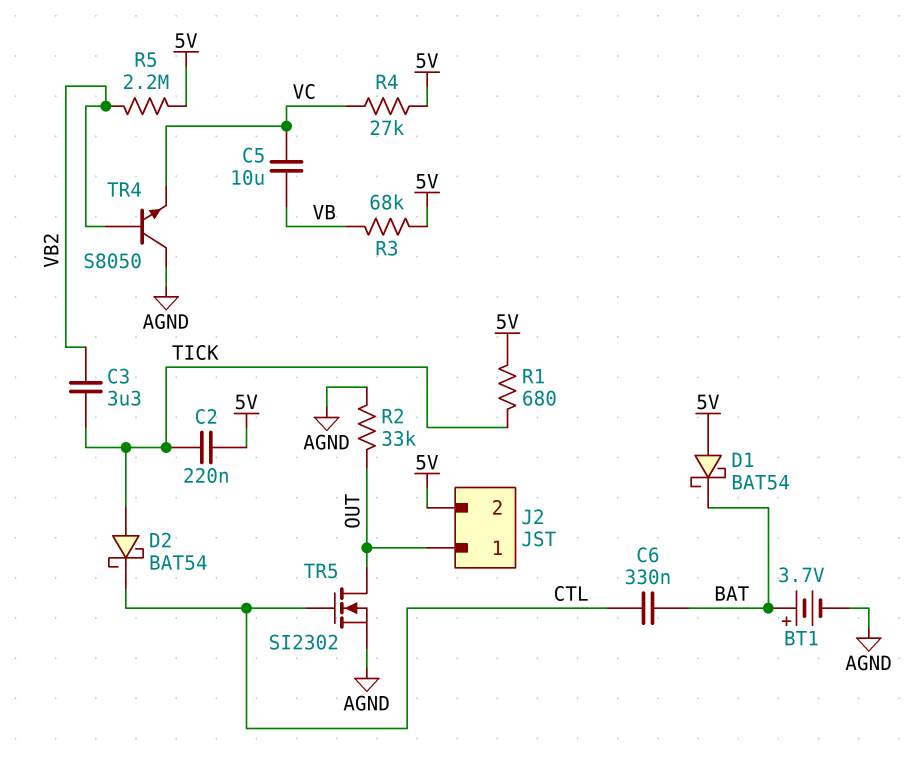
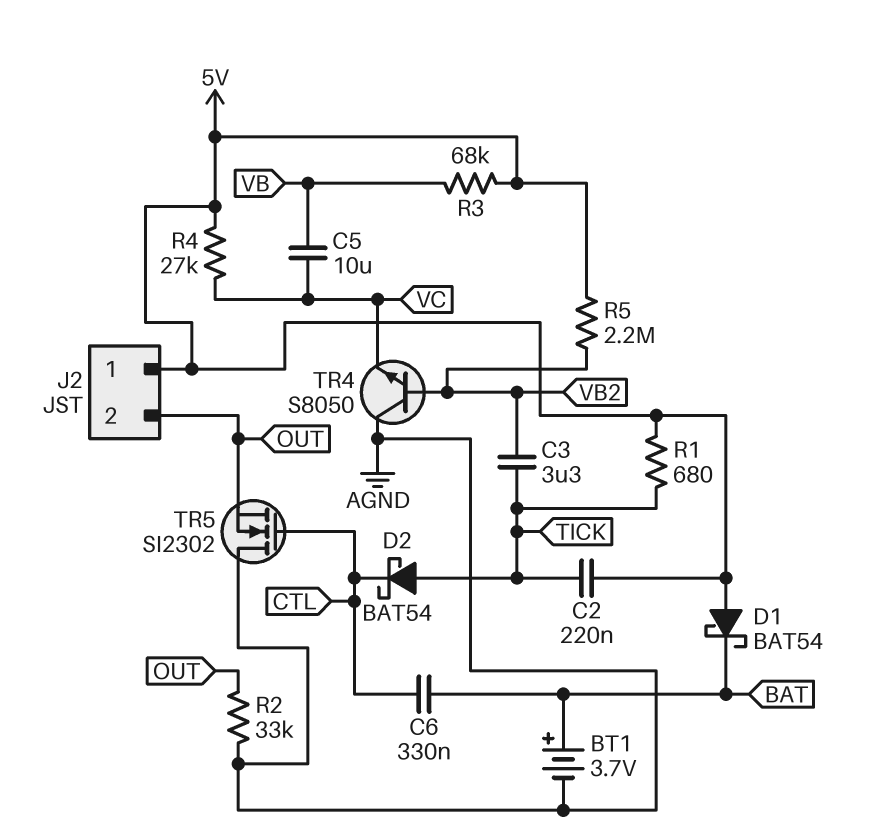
J2 pin 1: OUT -> 5V
J2 pin 2: 5V -> OUT
TR5: NMOS SI2302 (G CTL, D OUT, S AGND) -> NMOS SI2302 (G CTL, D AGND, S OUT)

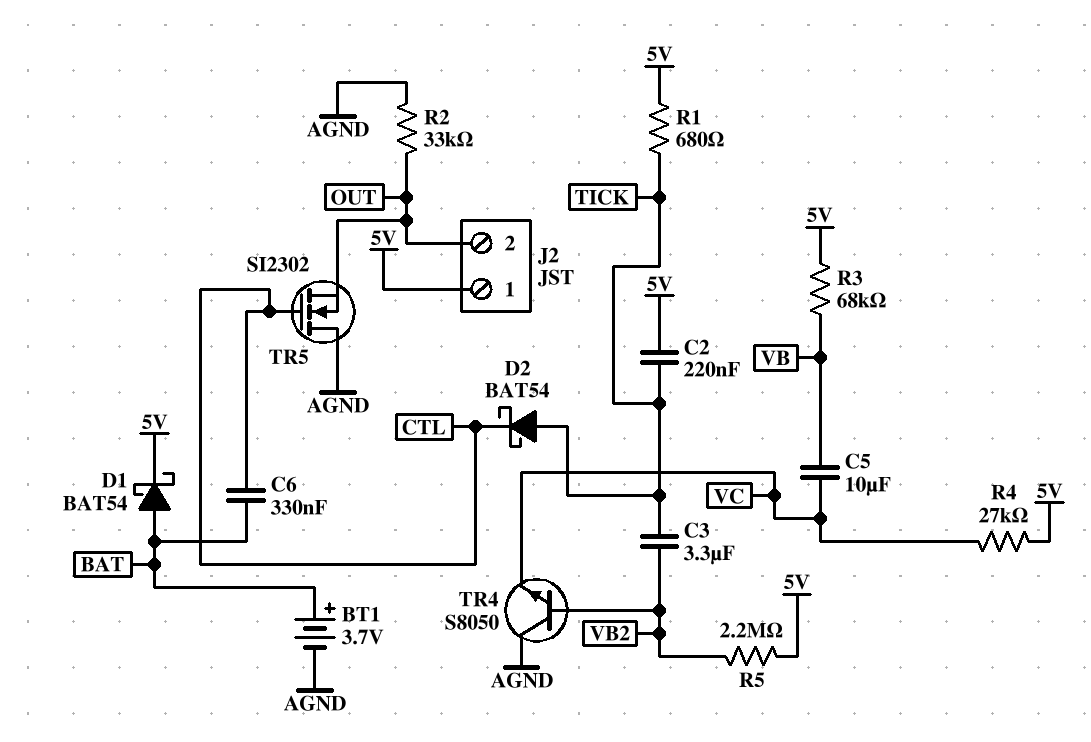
D1: schottky BAT54 (A 5V, K BAT) -> schottky BAT54 (A BAT, K 5V)

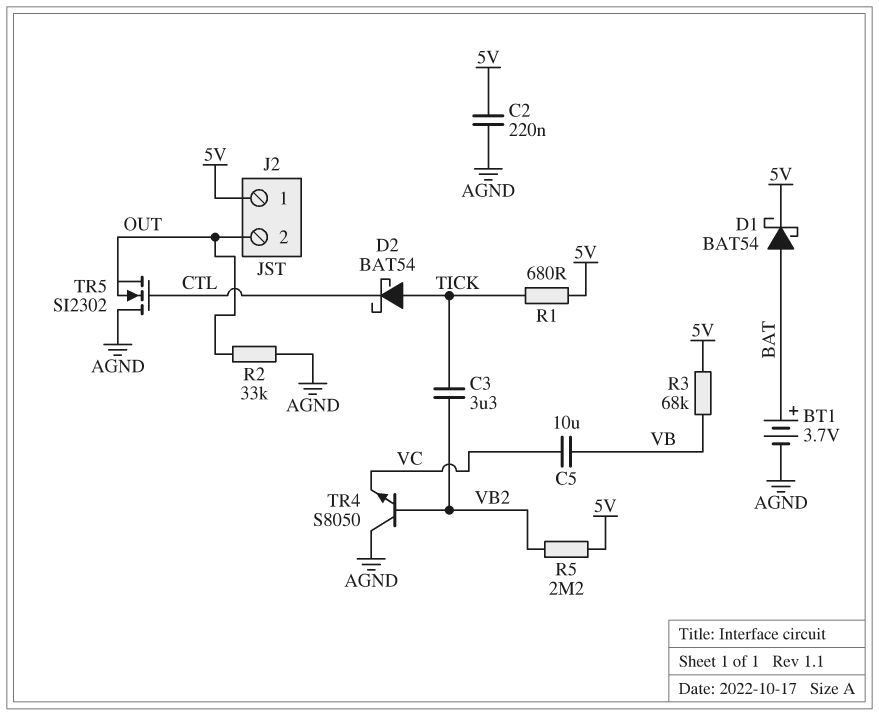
C2: 220nF (5V, TICK) -> 220nF (5V, AGND)
C6: 330nF (BAT, CTL) -> none
R4: 27k (5V, VC) -> none

